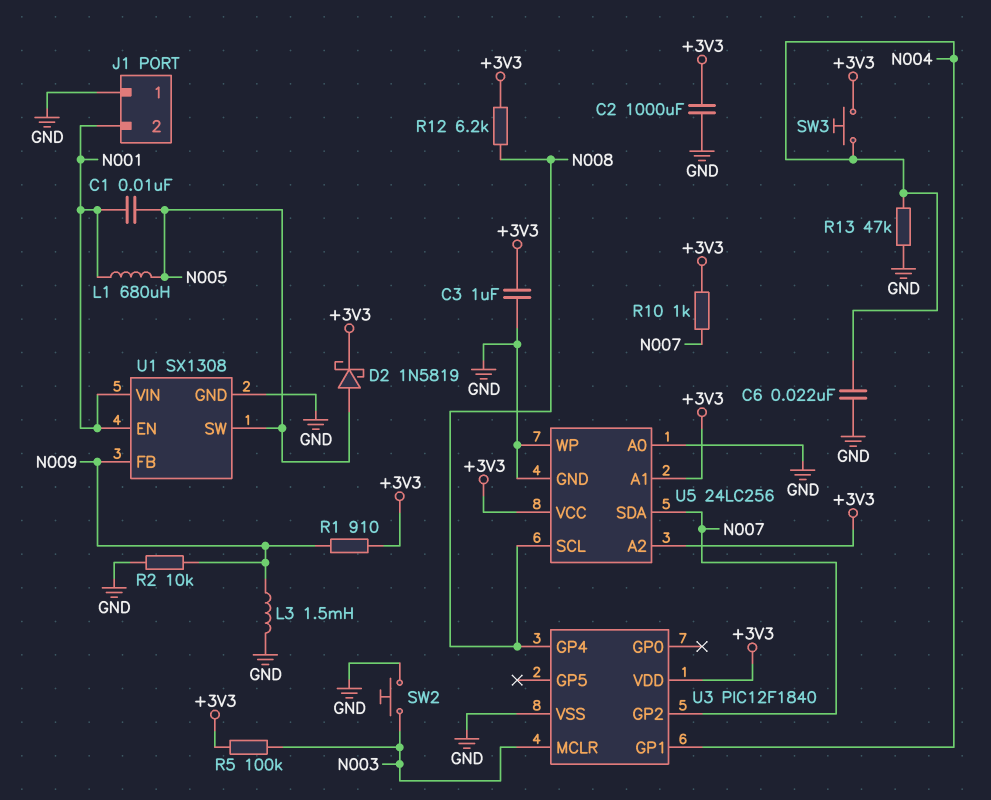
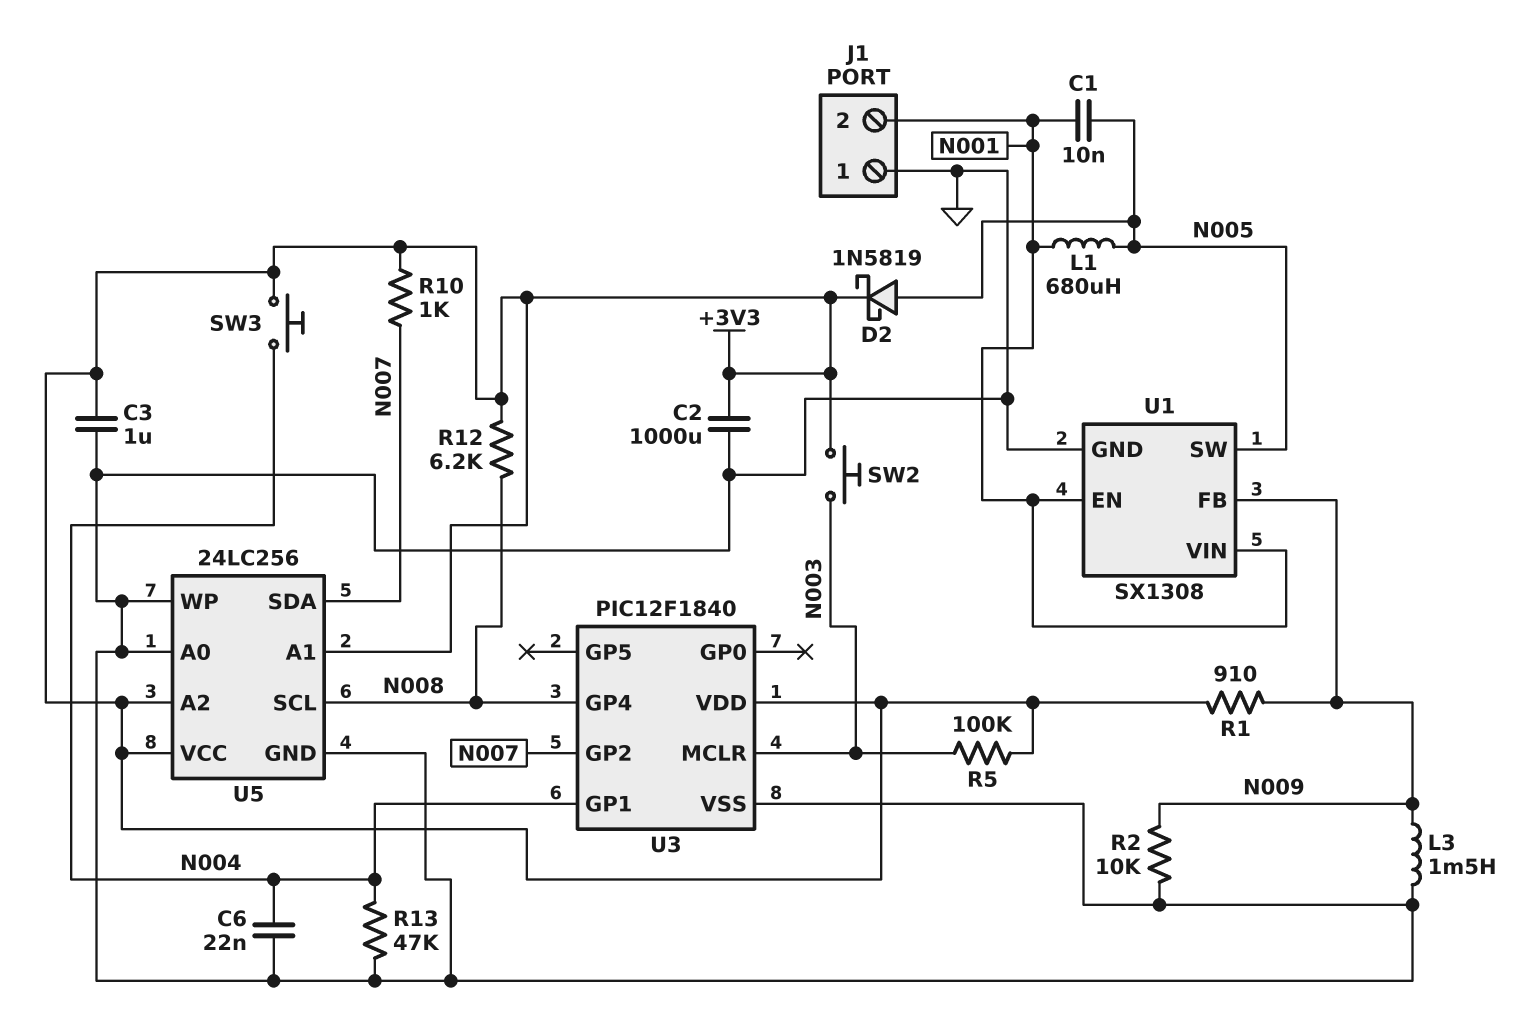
SW2: button (GND, N003) -> button (+3V3, N003)

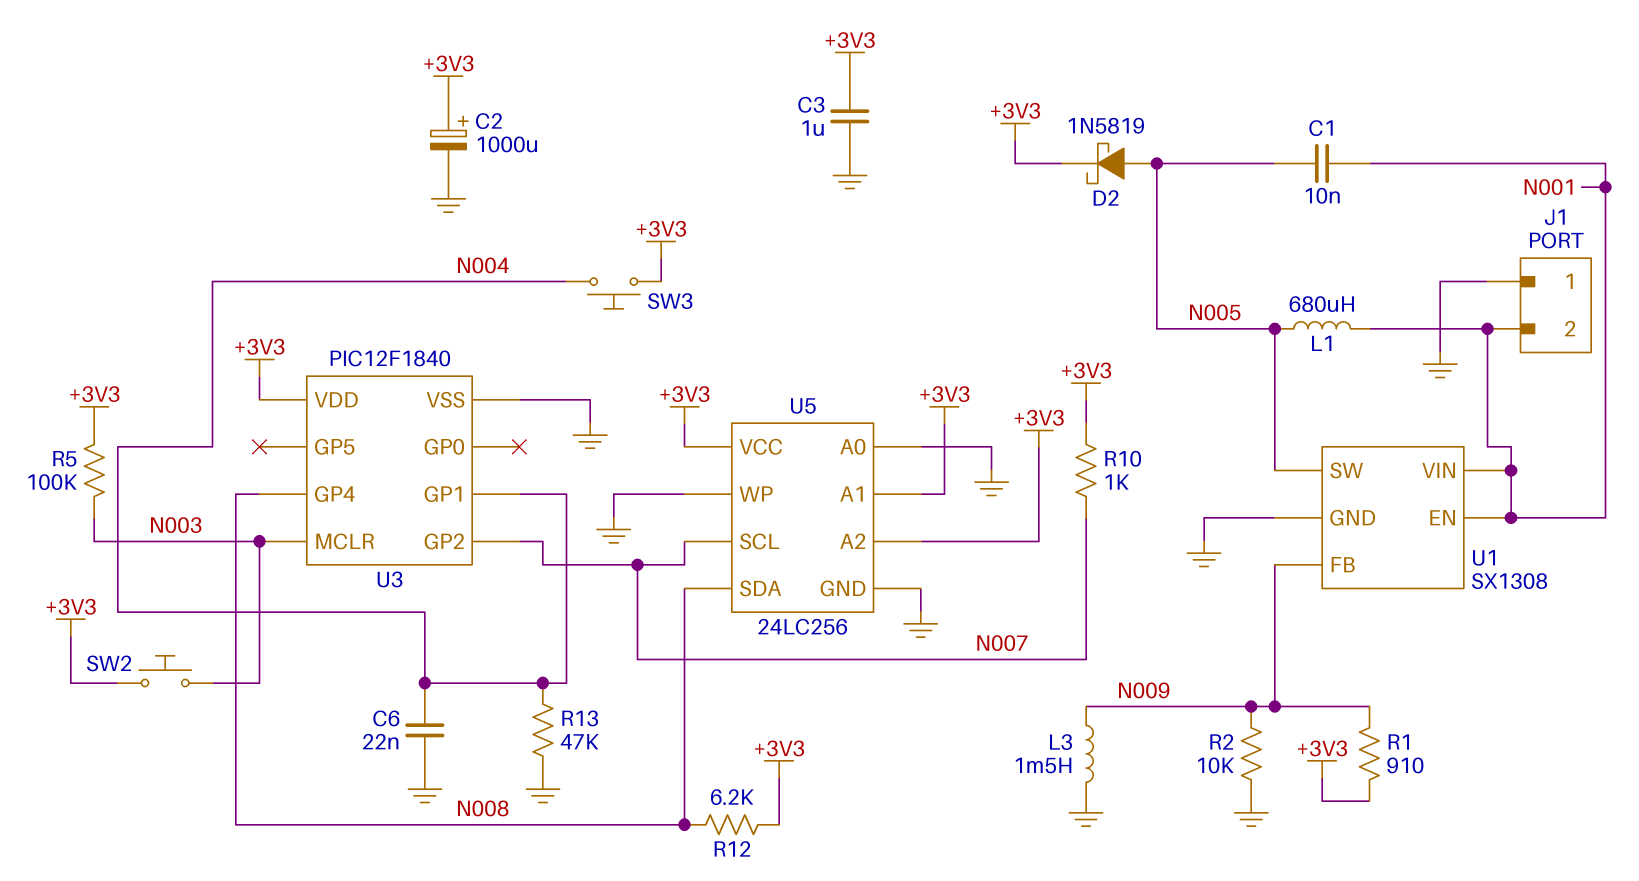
C2: 1000uF (+3V3, GND) -> 1000uF (plus +3V3, minus GND)
U5 pin SCL: N008 -> N007
U5 pin SDA: N007 -> N008

